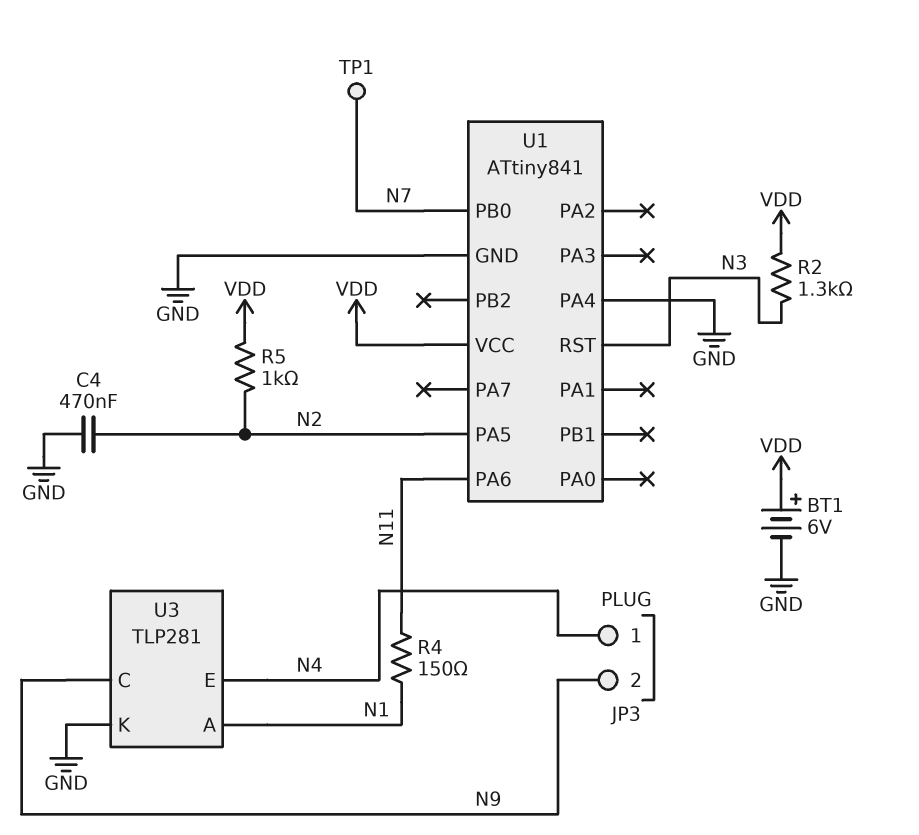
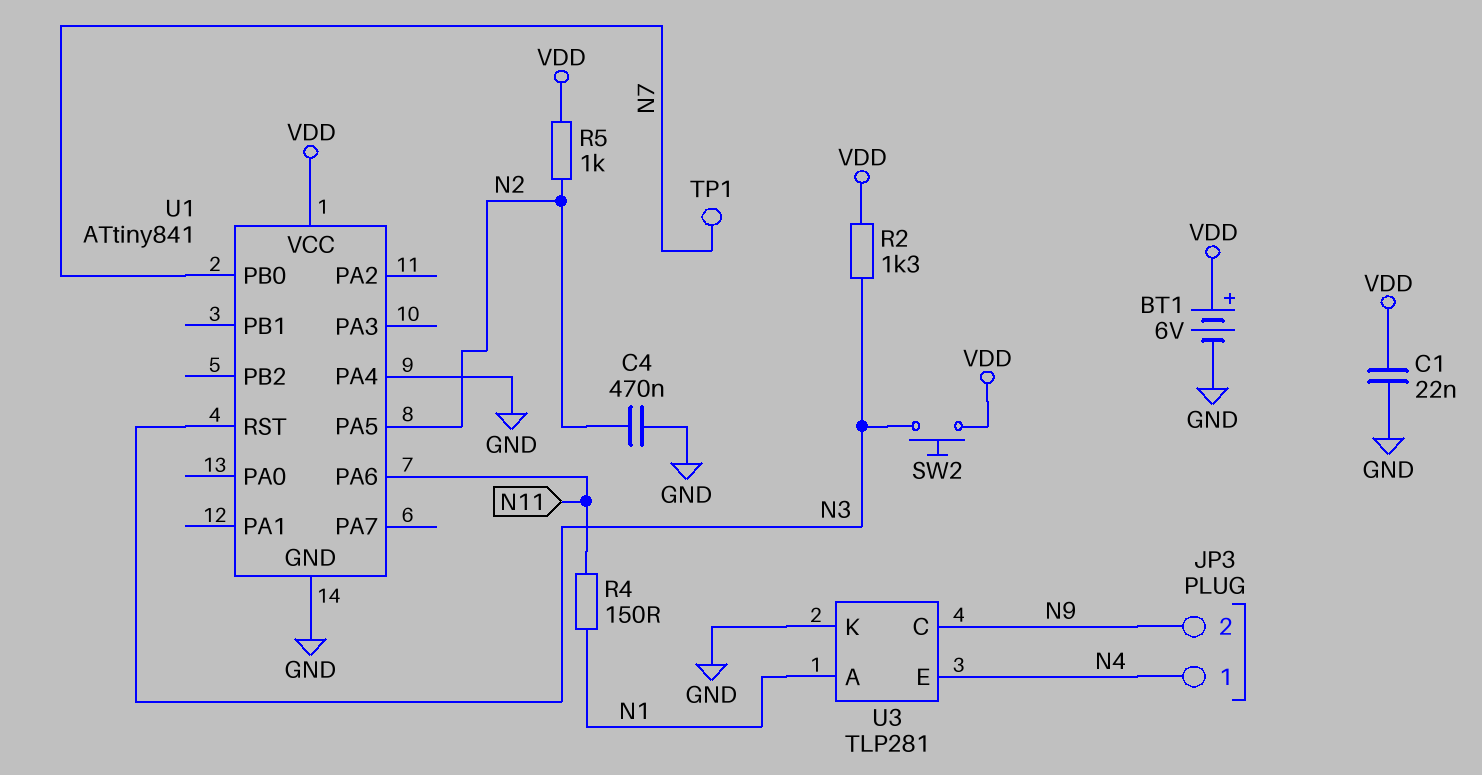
C1: none -> 22nF (GND, VDD)
SW2: none -> button (N3, VDD)

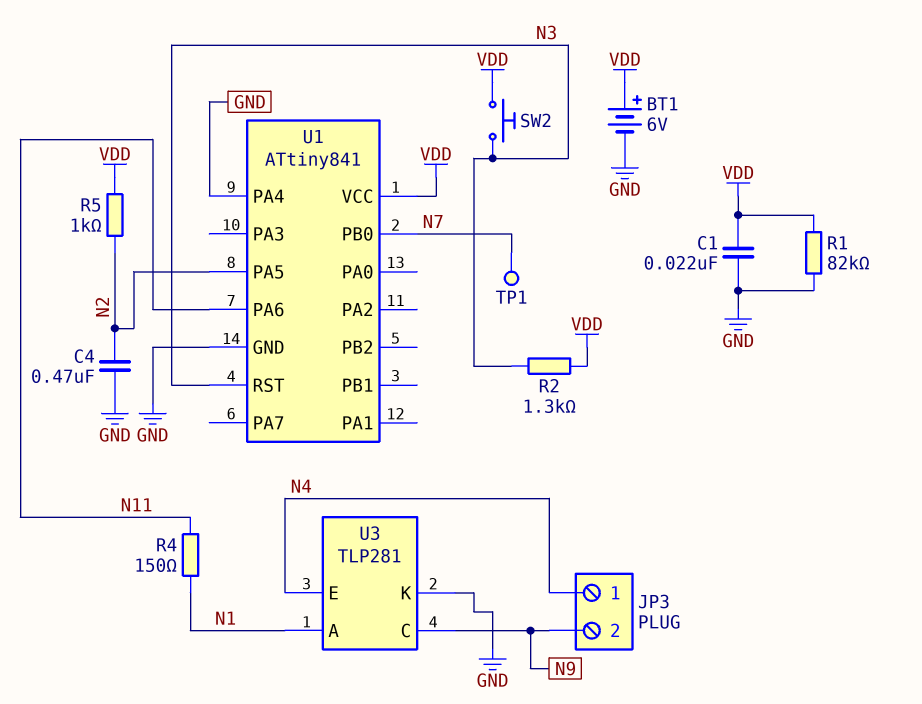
R1: none -> 82k (GND, VDD)

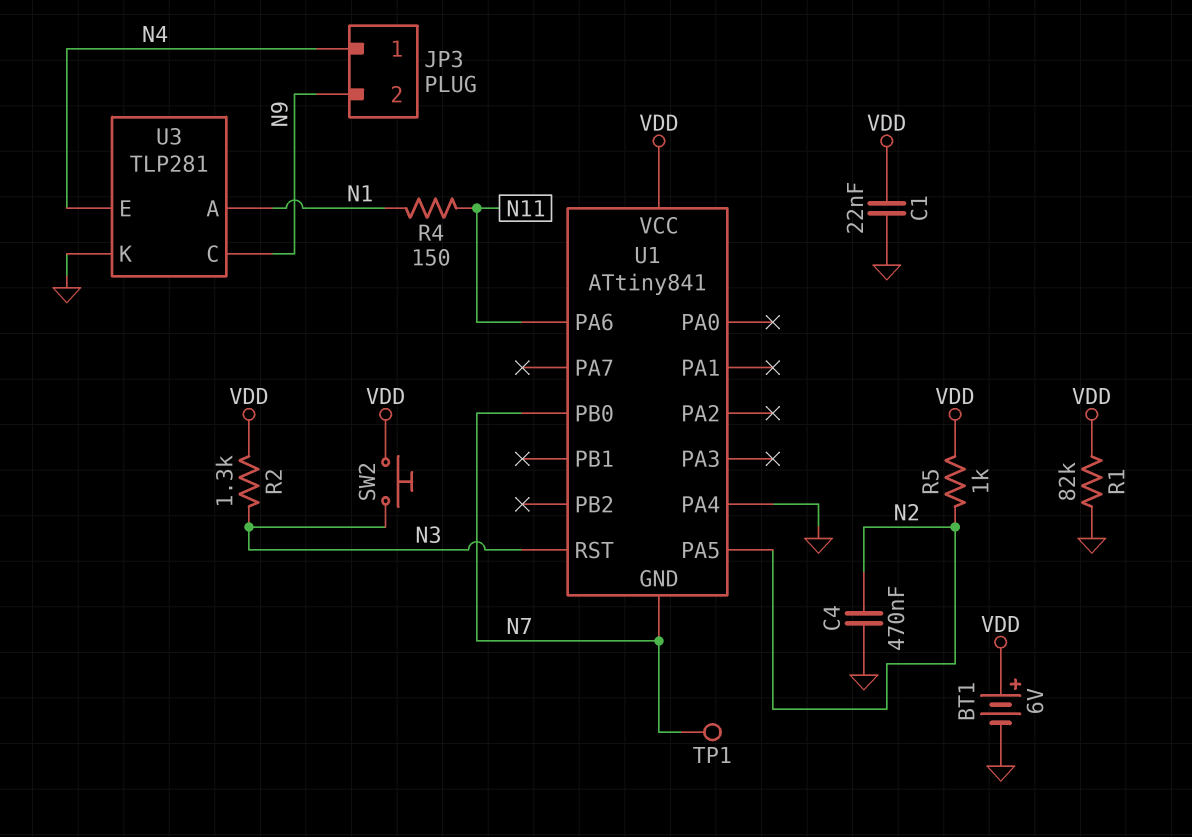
U1 pin GND: GND -> N7

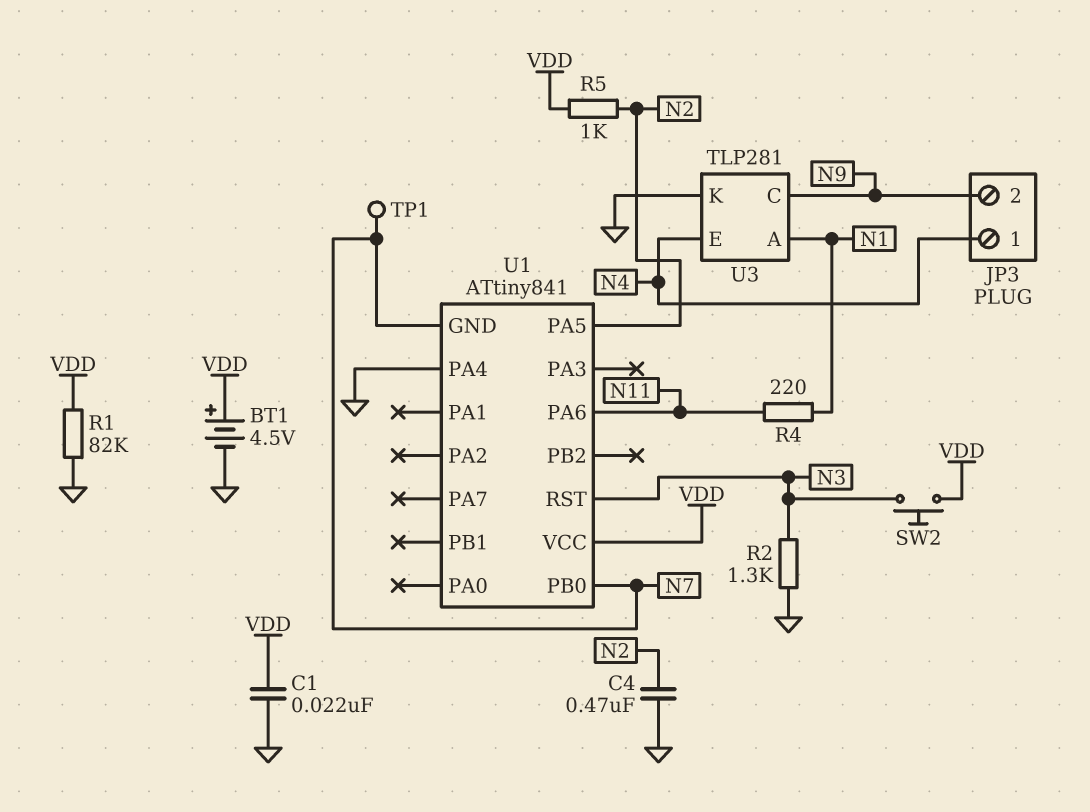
BT1: 6V (plus VDD, minus GND) -> 4.5V (plus VDD, minus GND)
R2: 1.3k (N3, VDD) -> 1.3k (GND, N3)
R4: 150 (N1, N11) -> 220 (N1, N11)

